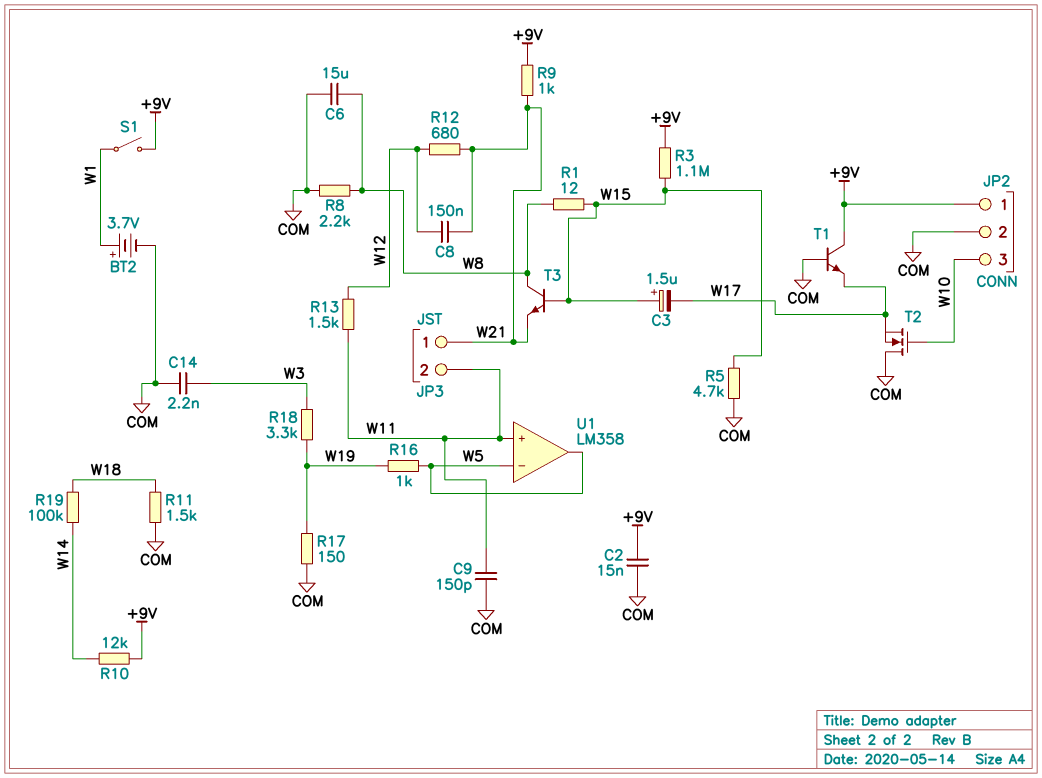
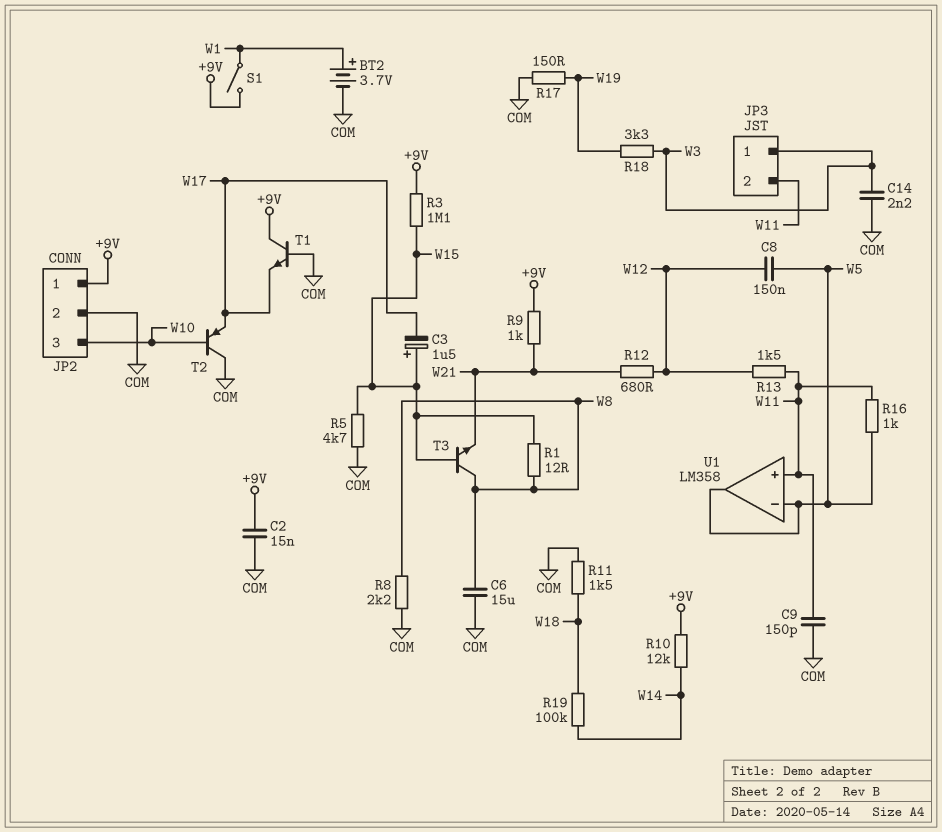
C8: 150nF (W12, W21) -> 150nF (W5, W12)
JP3 pin 1: W21 -> W3
R16: 1k (W5, W19) -> 1k (W5, W11)
T2: NMOS (G W10, D COM, S W17) -> PNP (B W10, C COM, E W17)

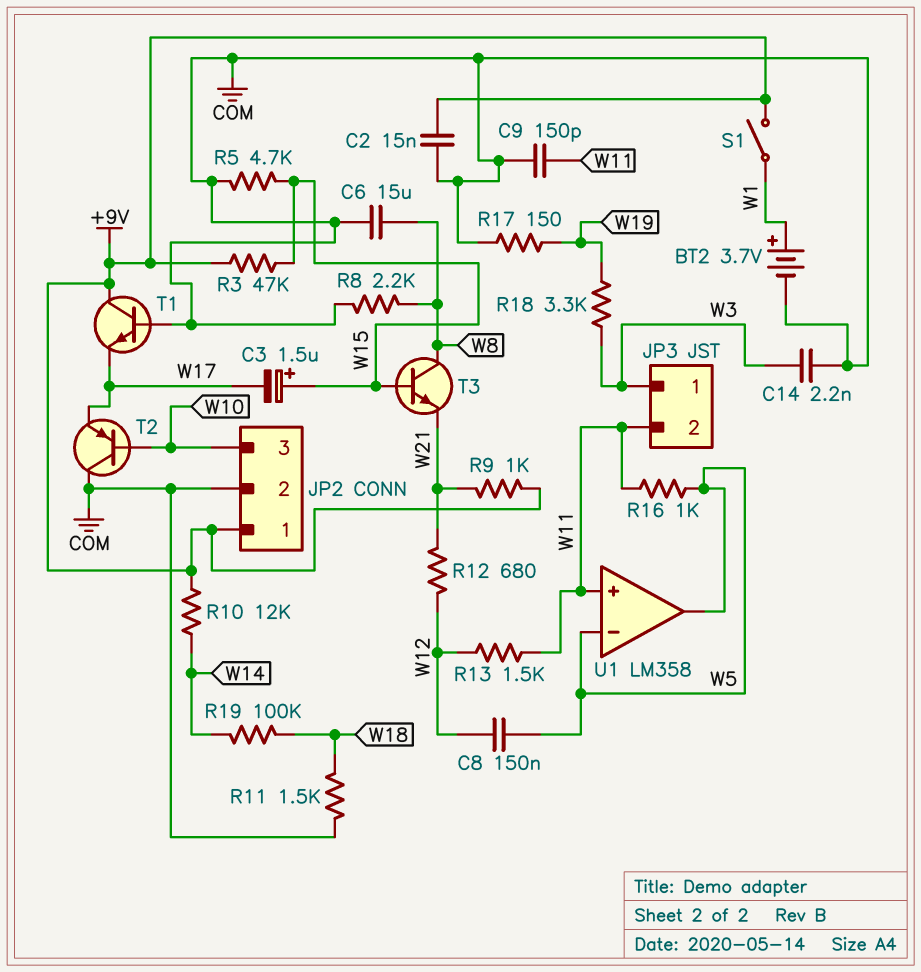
R1: 12 (W8, W15) -> none
R3: 1.1M (+9V, W15) -> 47k (+9V, W15)

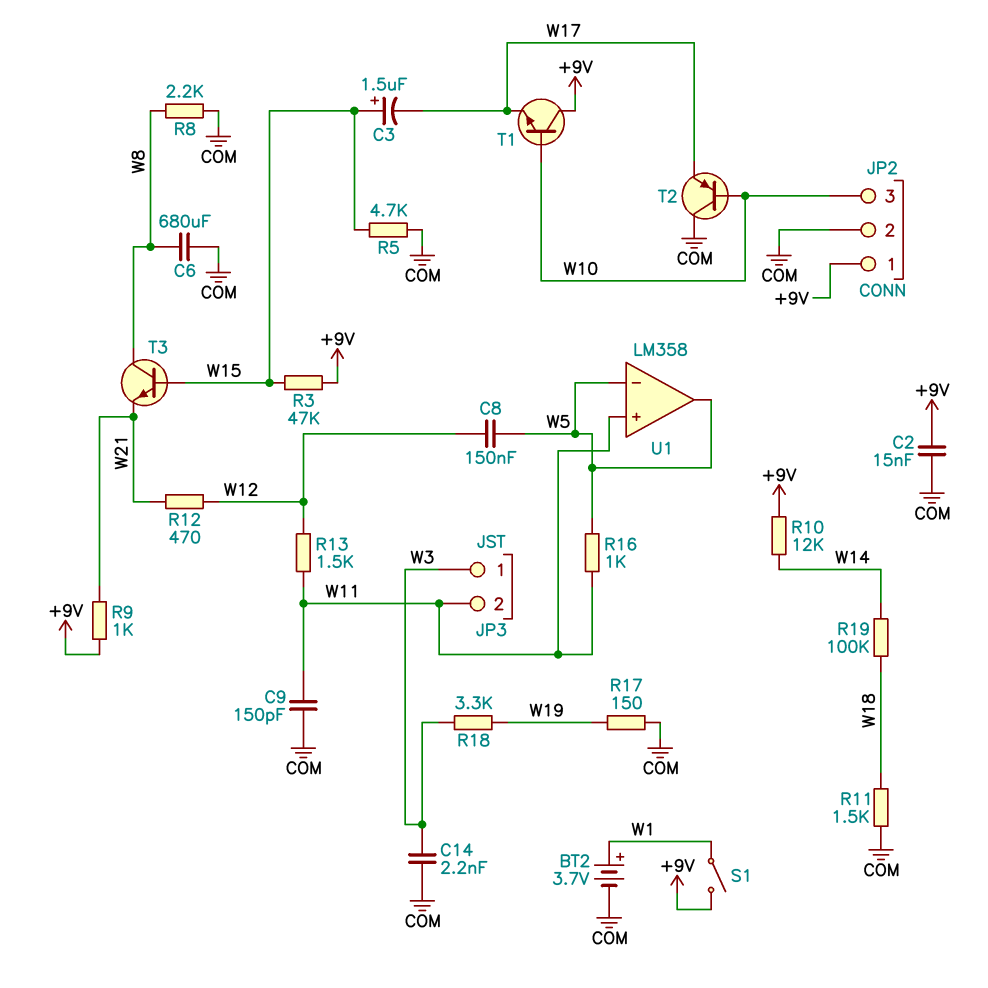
C6: 15uF (COM, W8) -> 680uF (COM, W8)
R12: 680 (W12, W21) -> 470 (W12, W21)
T1: NPN (B COM, C +9V, E W17) -> NPN (B W10, C +9V, E W17)

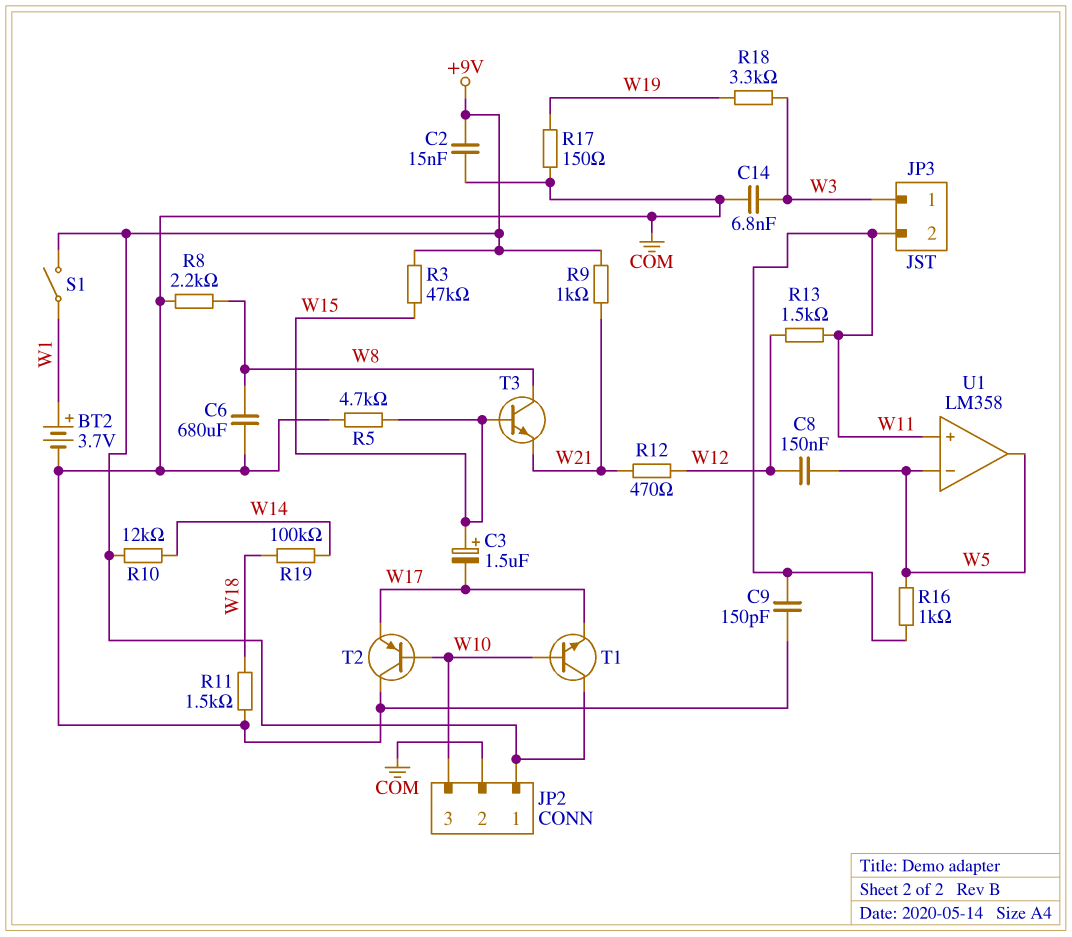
C14: 2.2nF (COM, W3) -> 6.8nF (COM, W3)

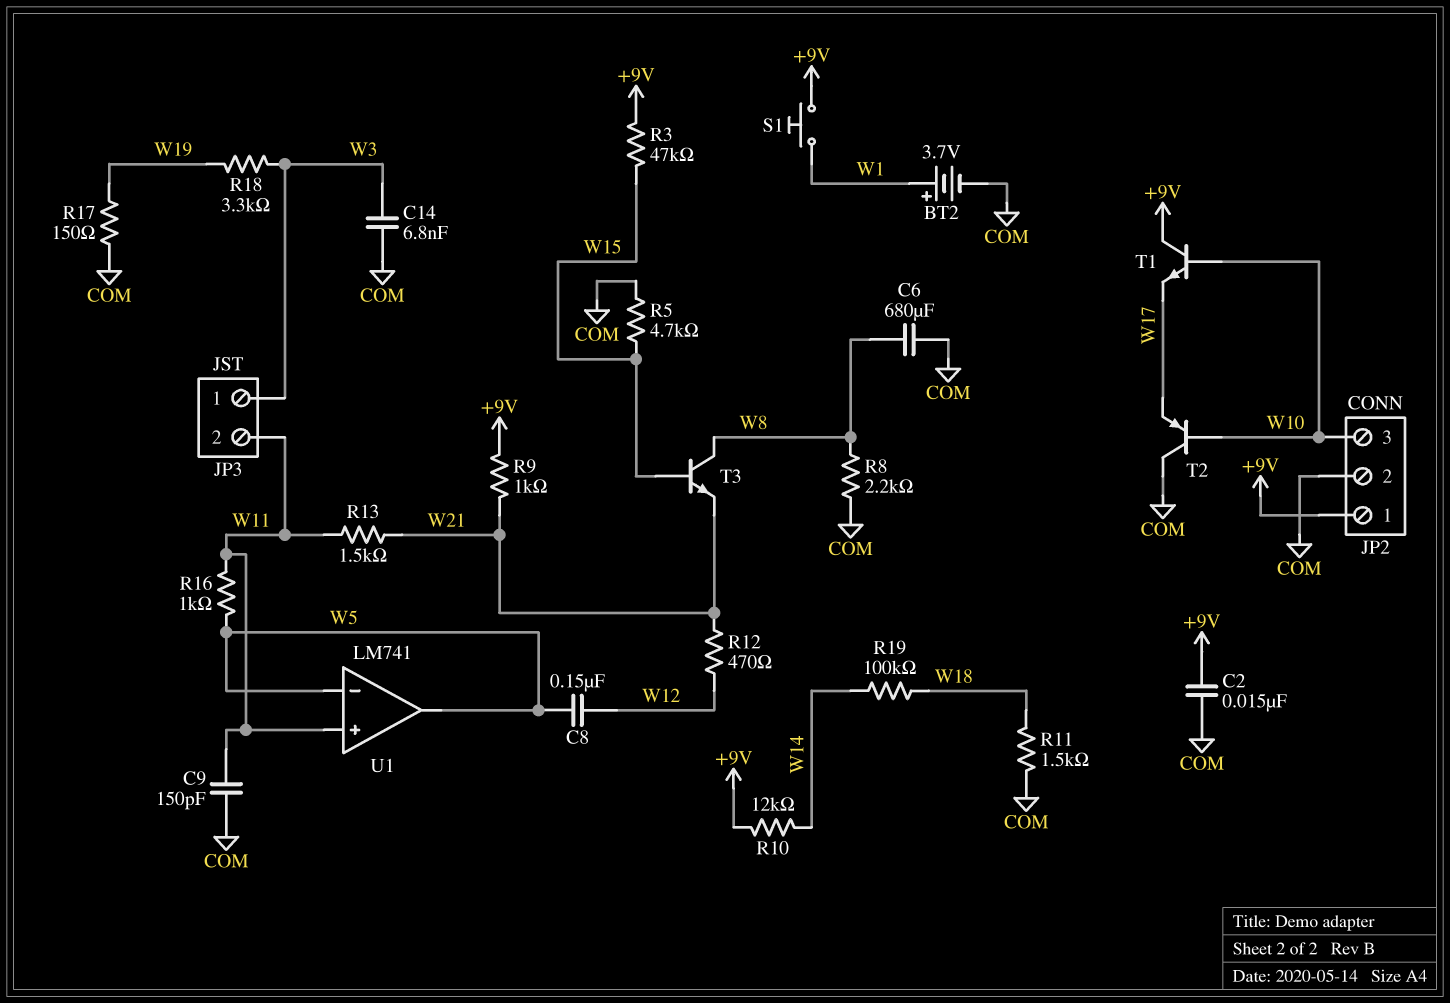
C3: 1.5uF (plus W15, minus W17) -> none
R13: 1.5k (W11, W12) -> 1.5k (W11, W21)
S1: switch (+9V, W1) -> button (+9V, W1)
U1: LM358 -> LM741

